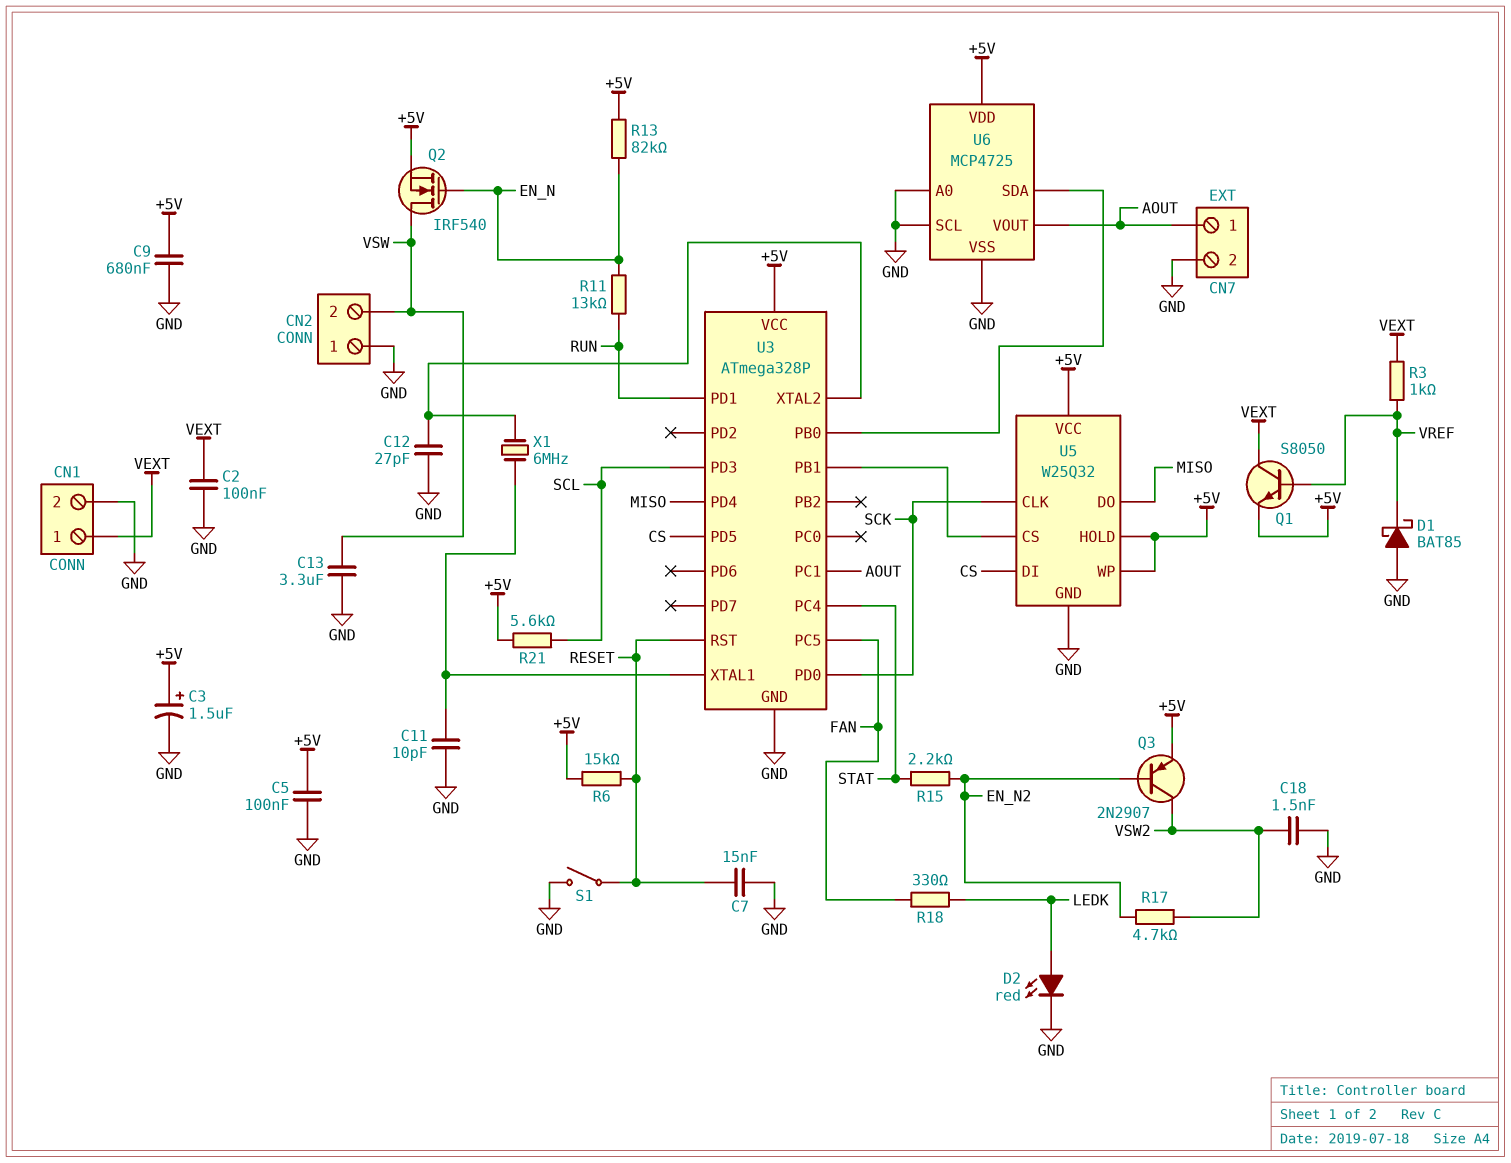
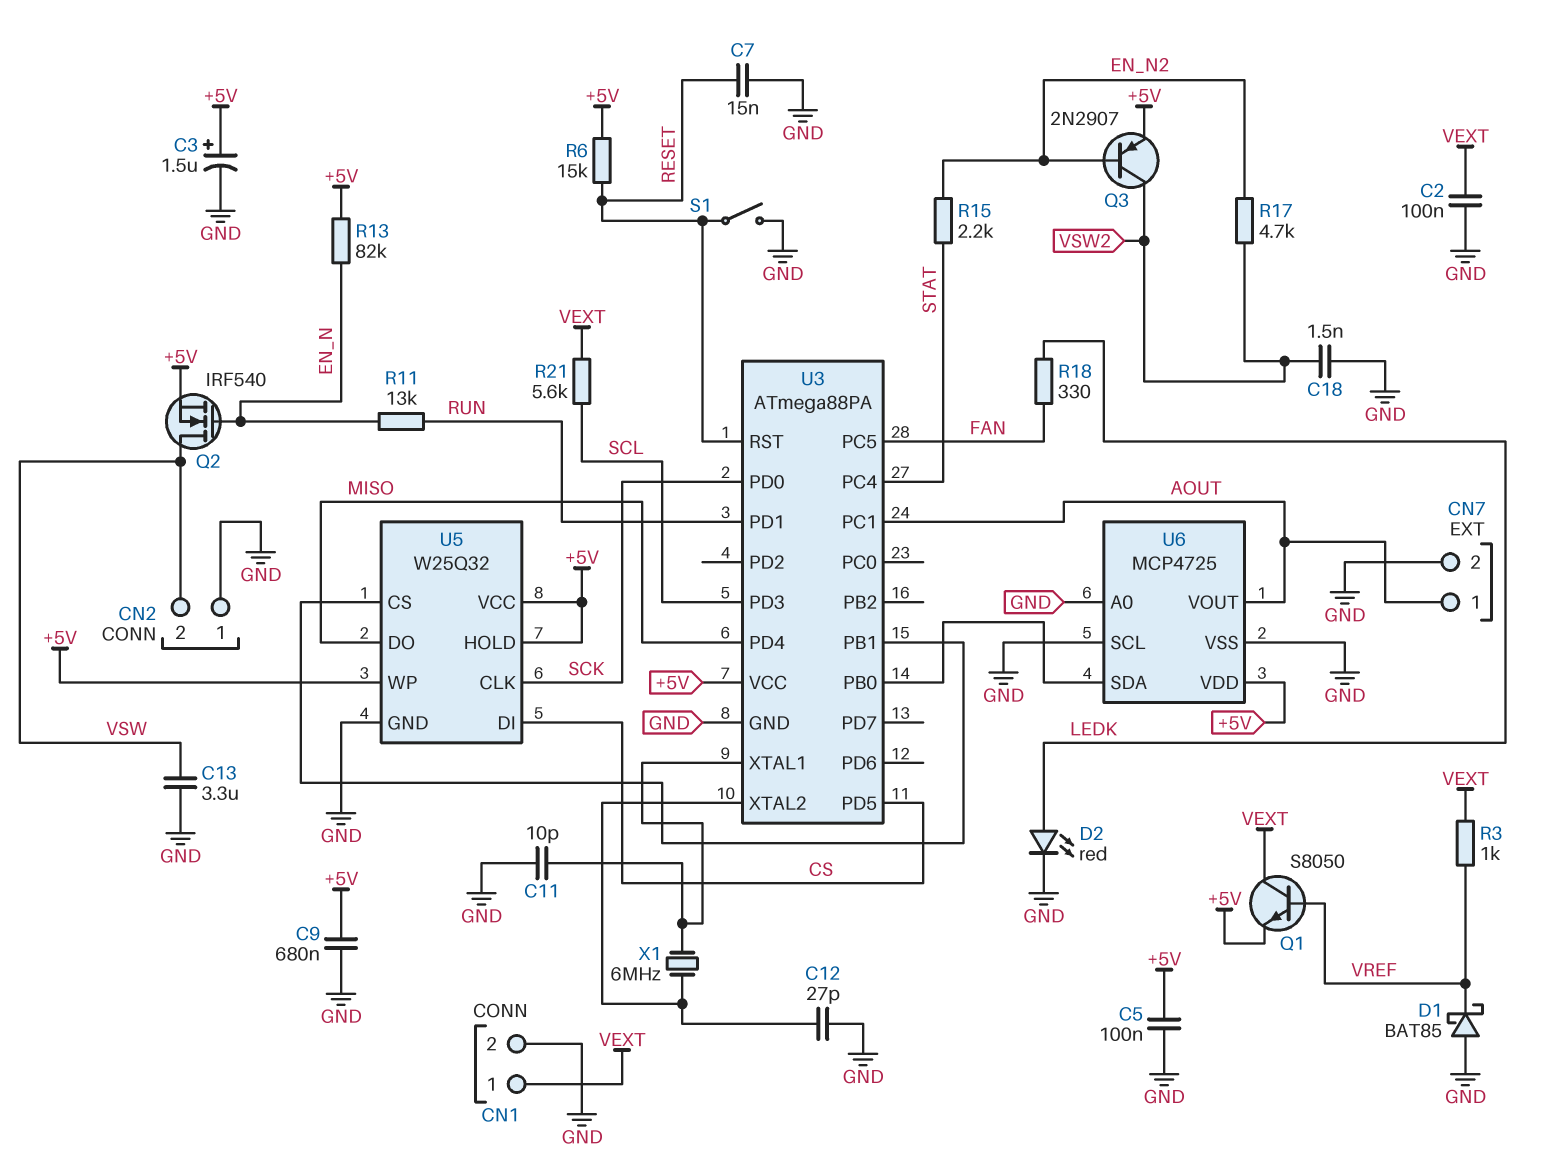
R21: 5.6k (+5V, SCL) -> 5.6k (SCL, VEXT)
U3: ATmega328P -> ATmega88PA

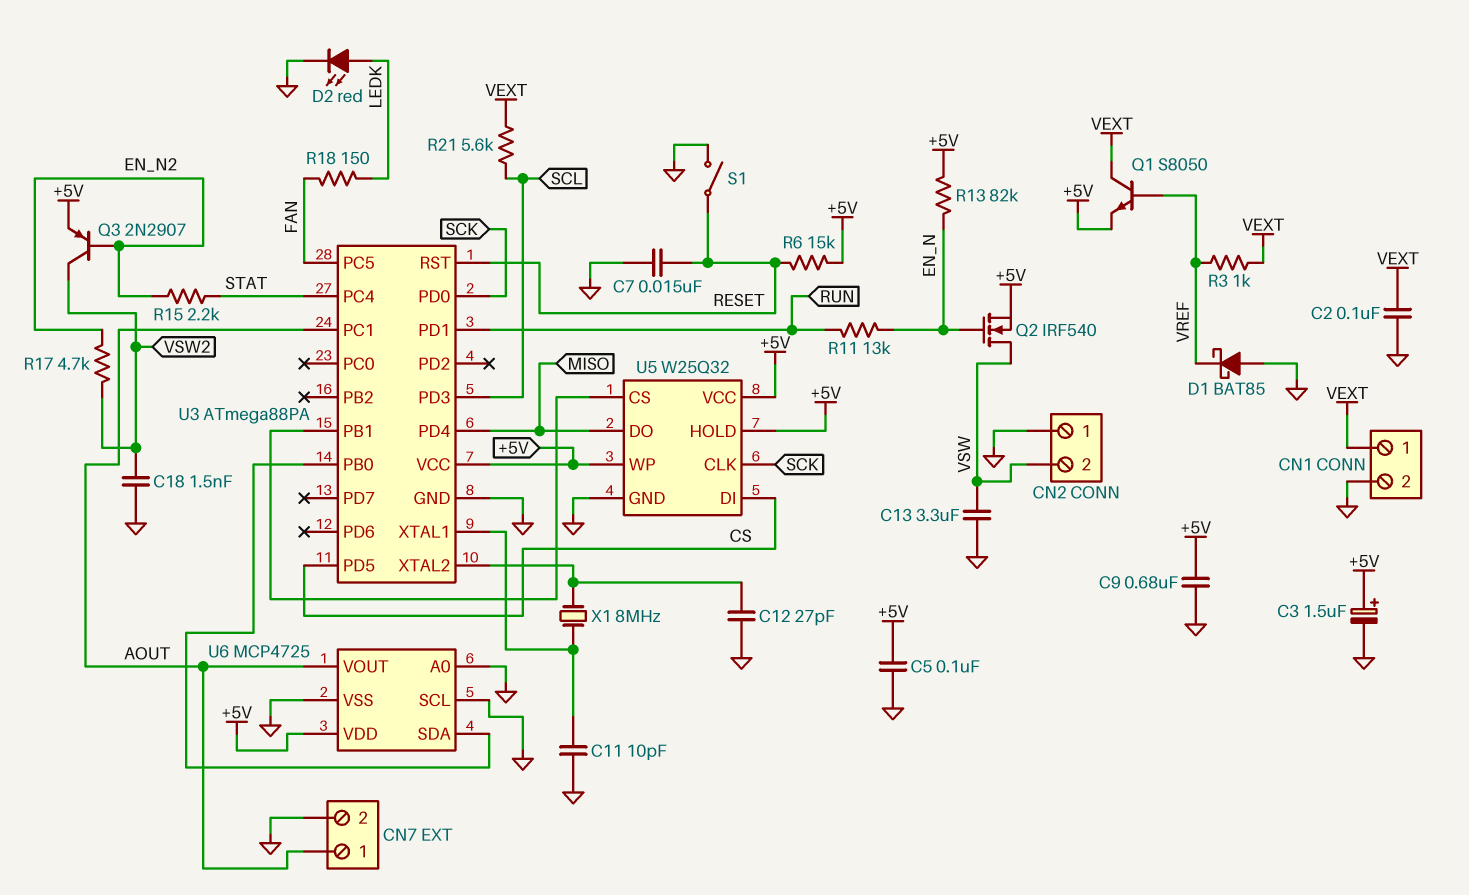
R18: 330 (FAN, LEDK) -> 150 (FAN, LEDK)
X1: 6MHz (U3/XTAL1, U3/XTAL2) -> 8MHz (U3/XTAL1, U3/XTAL2)

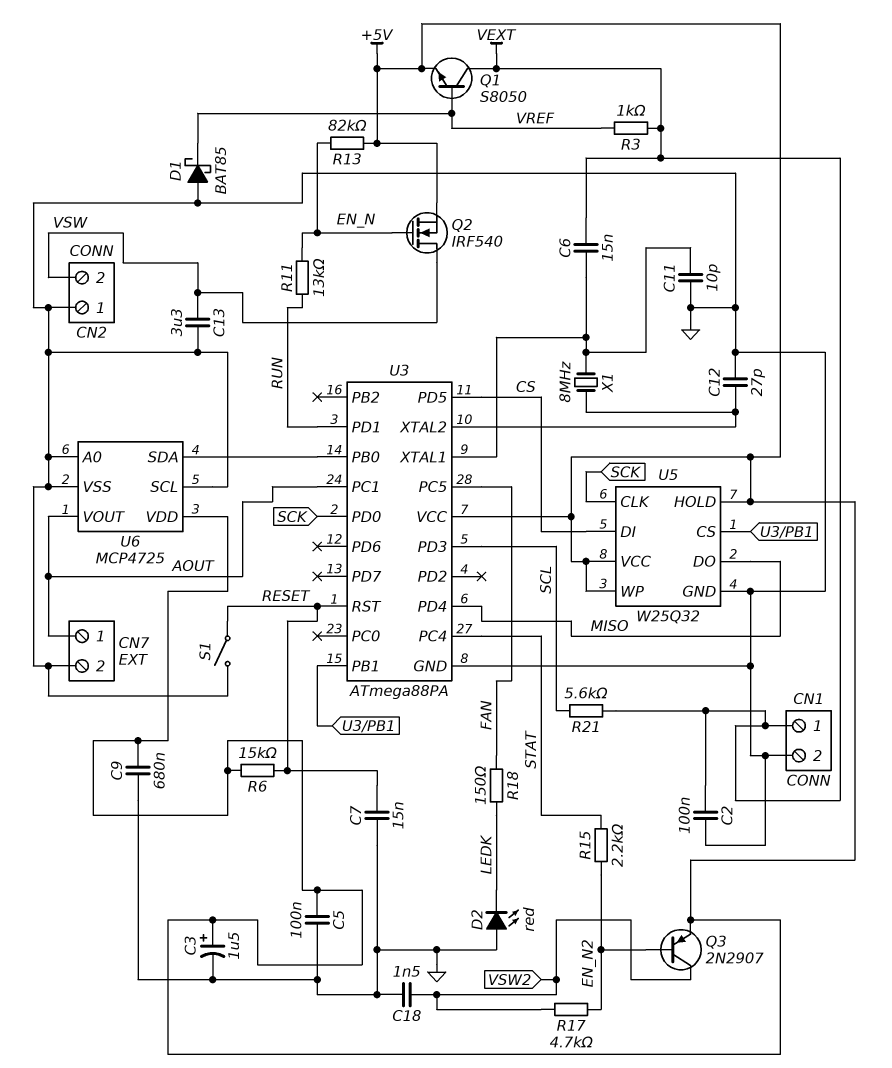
C6: none -> 15nF (U3/XTAL1, VEXT)
D2: LED red (A LEDK, K GND) -> LED red (A GND, K LEDK)

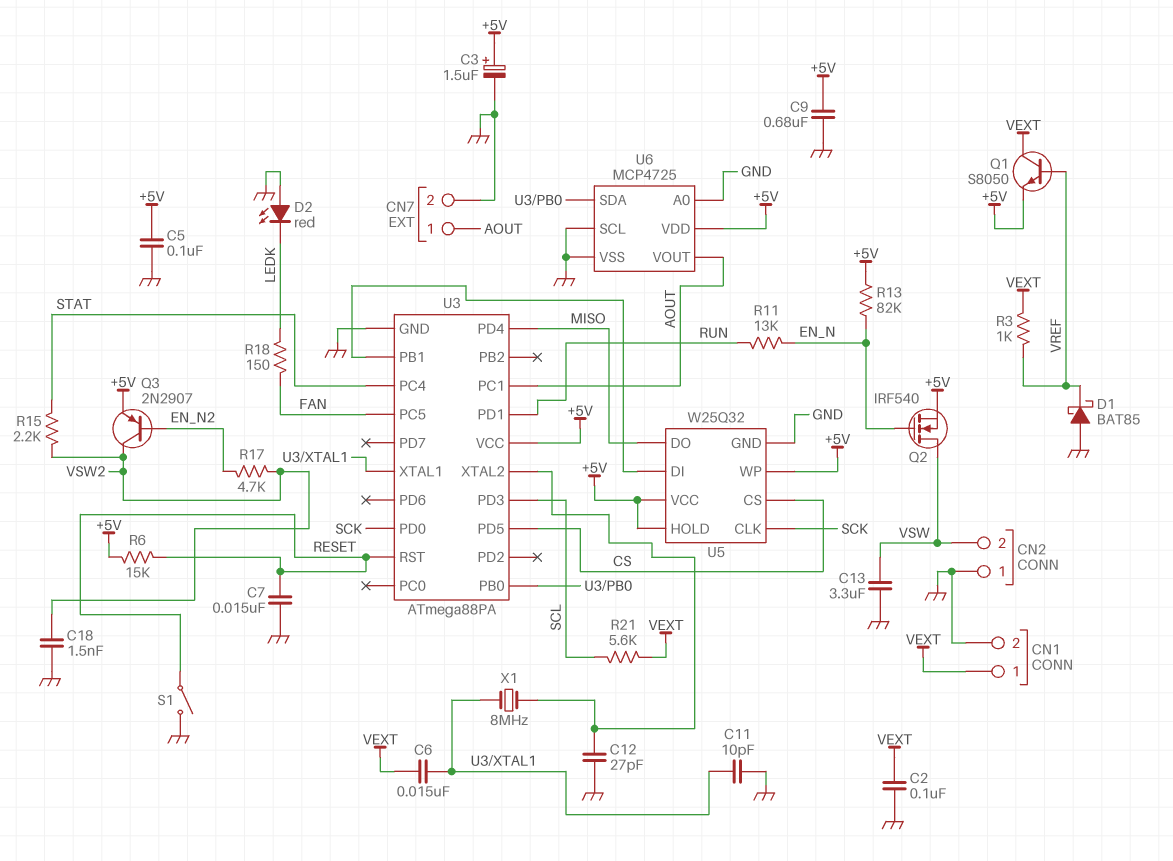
R15: 2.2k (EN_N2, STAT) -> 2.2k (STAT, VSW2)
U5 pin CS: U3/PB1 -> CS
U5 pin DI: CS -> U3/PB1

